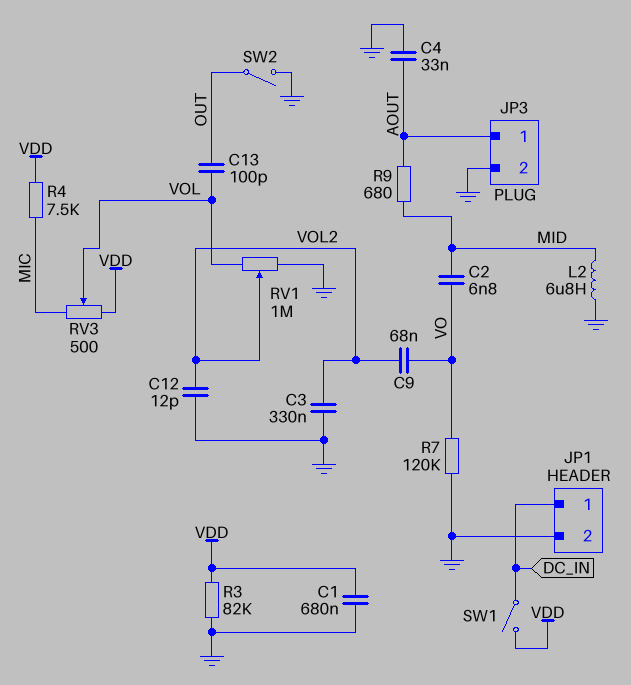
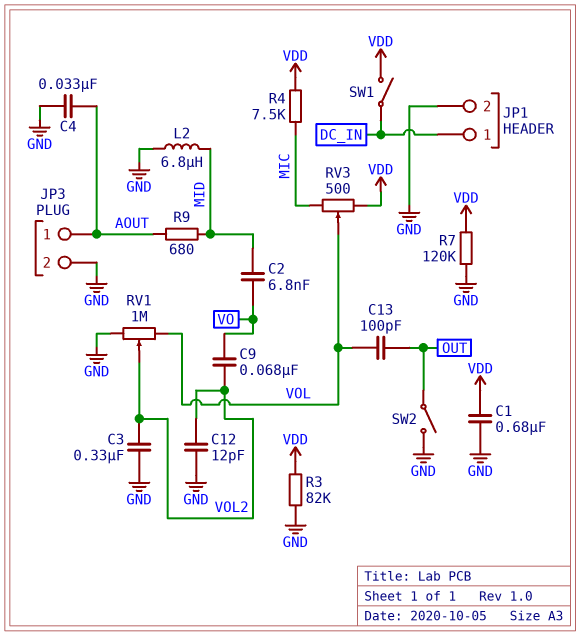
R7: 120k (GND, VO) -> 120k (GND, VDD)

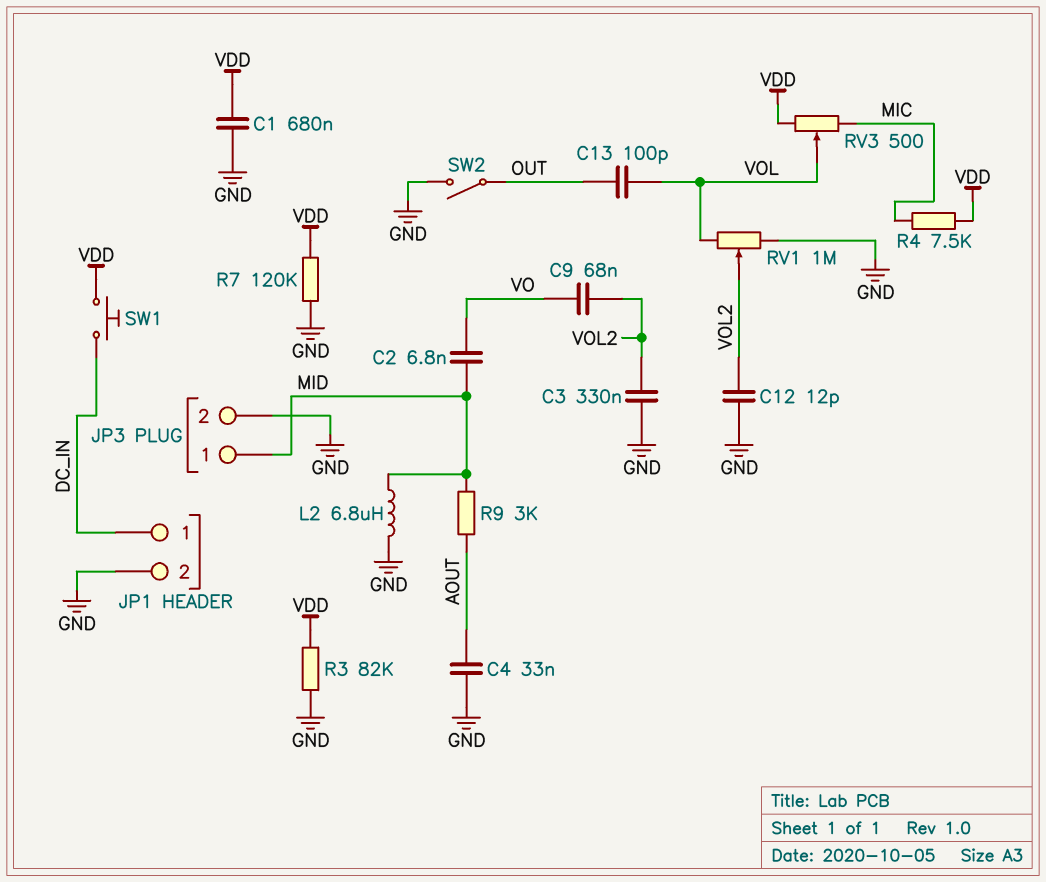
JP3 pin 1: AOUT -> MID
R9: 680 (AOUT, MID) -> 3k (AOUT, MID)
SW1: switch (DC_IN, VDD) -> button (DC_IN, VDD)

